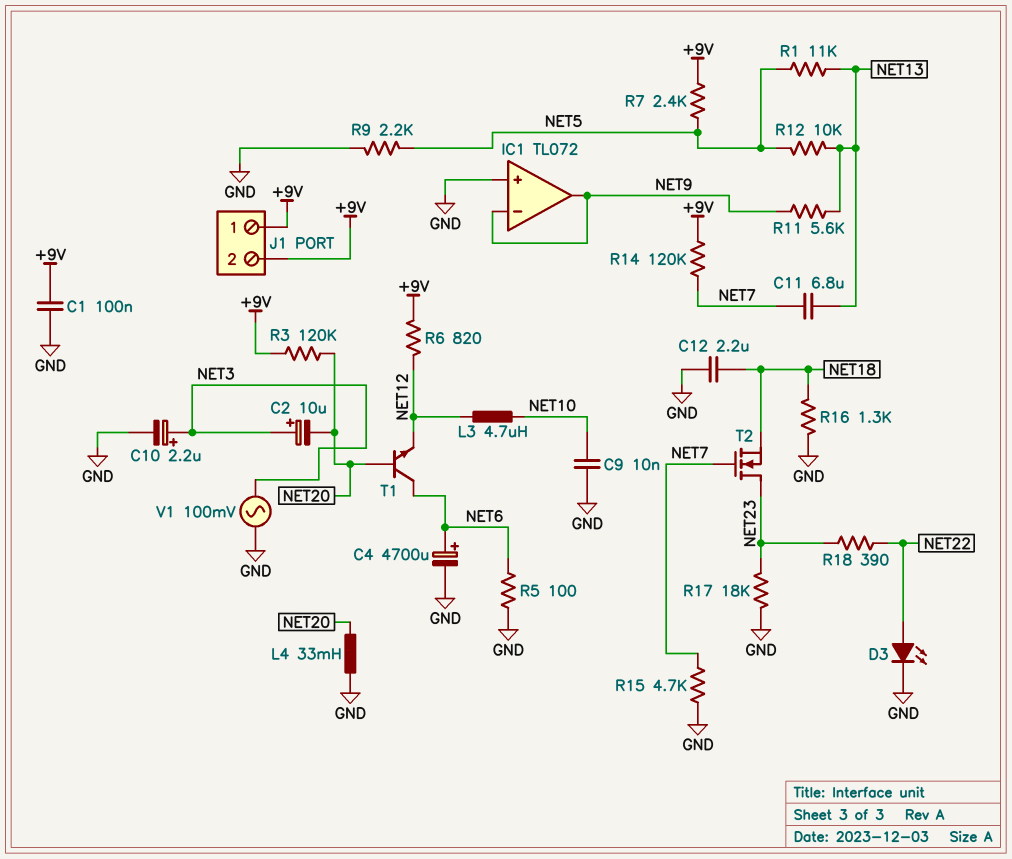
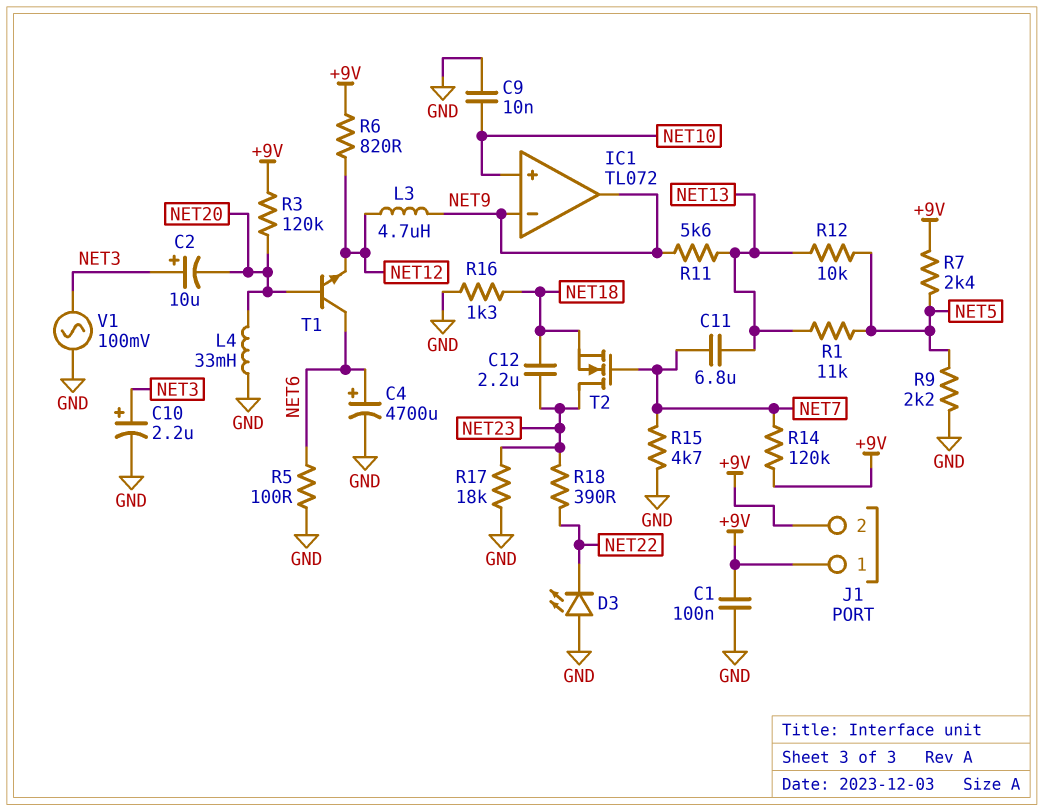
C12: 2.2uF (GND, NET18) -> 2.2uF (NET18, NET23)
D3: LED (A NET22, K GND) -> LED (A GND, K NET22)
IC1 pin in+: GND -> NET10
L3: 4.7uH (NET10, NET12) -> 4.7uH (NET9, NET12)

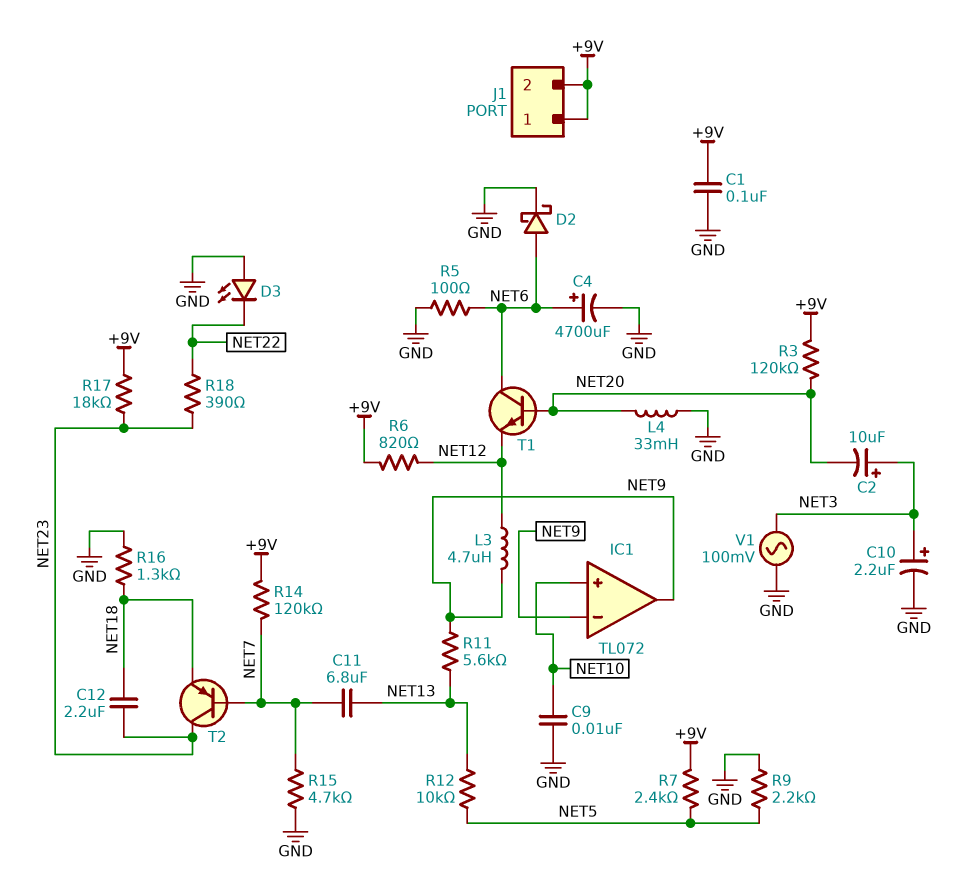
D2: none -> schottky (A NET6, K GND)
R1: 11k (NET5, NET13) -> none
R17: 18k (GND, NET23) -> 18k (+9V, NET23)
T2: NMOS (G NET7, D NET23, S NET18) -> PNP (B NET7, C NET23, E NET18)

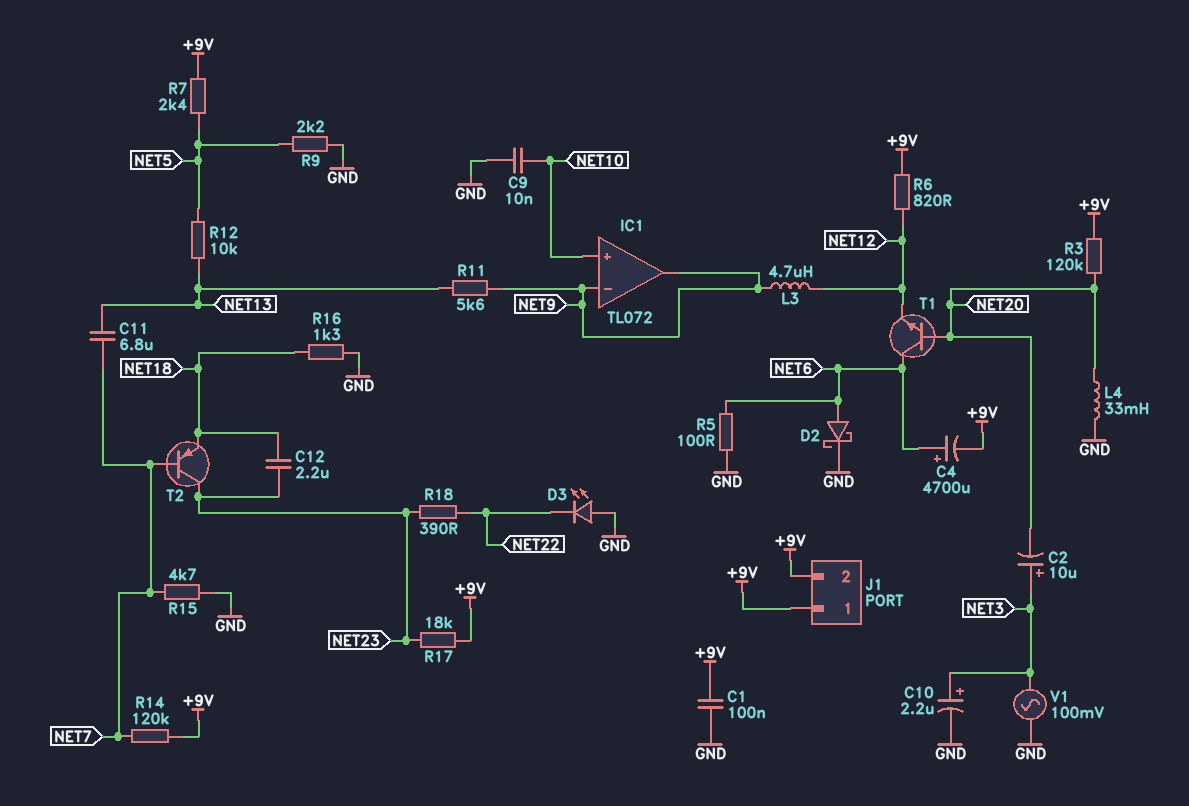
C4: 4700uF (plus NET6, minus GND) -> 4700uF (plus NET6, minus +9V)

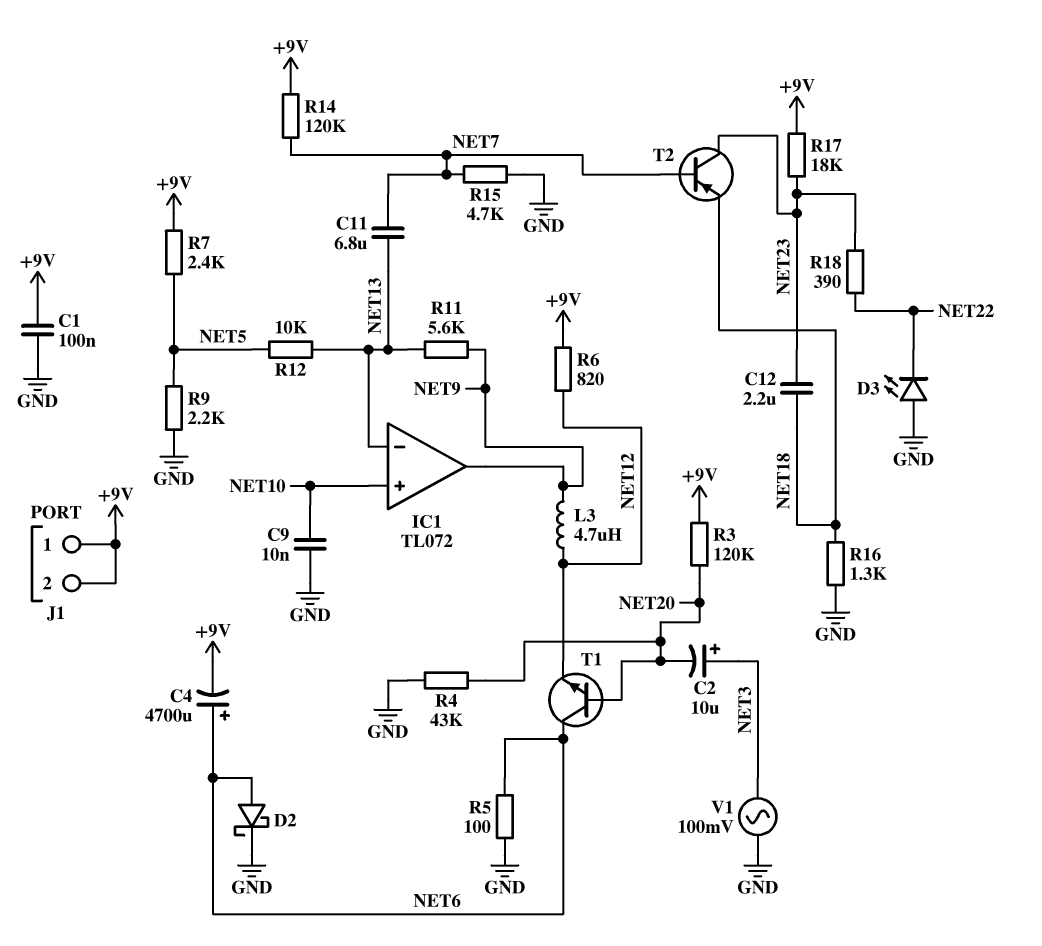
C10: 2.2uF (plus NET3, minus GND) -> none
IC1 pin in-: NET9 -> NET13
L4: 33mH (GND, NET20) -> none
R4: none -> 43k (GND, NET20)

